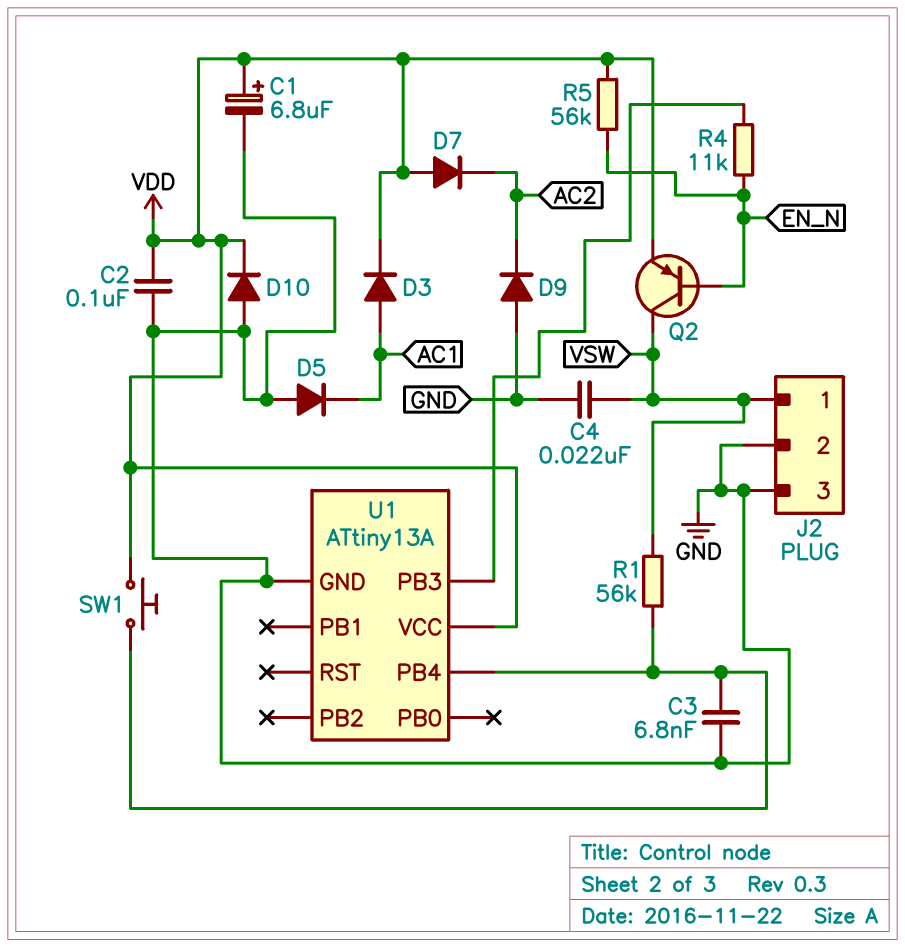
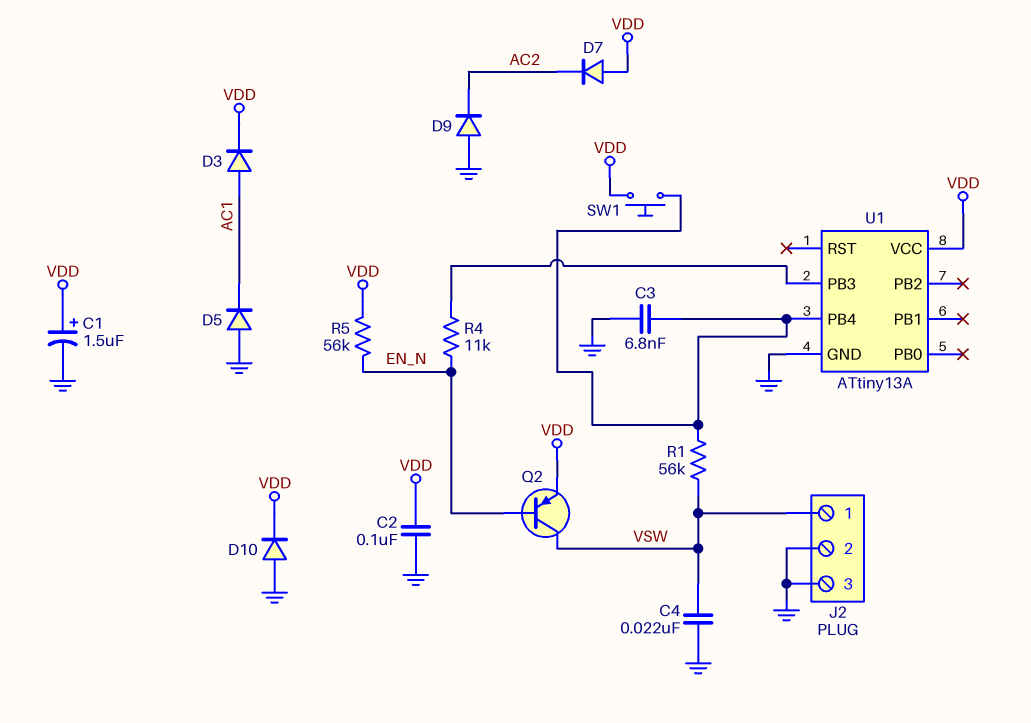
C1: 6.8uF (plus VDD, minus GND) -> 1.5uF (plus VDD, minus GND)

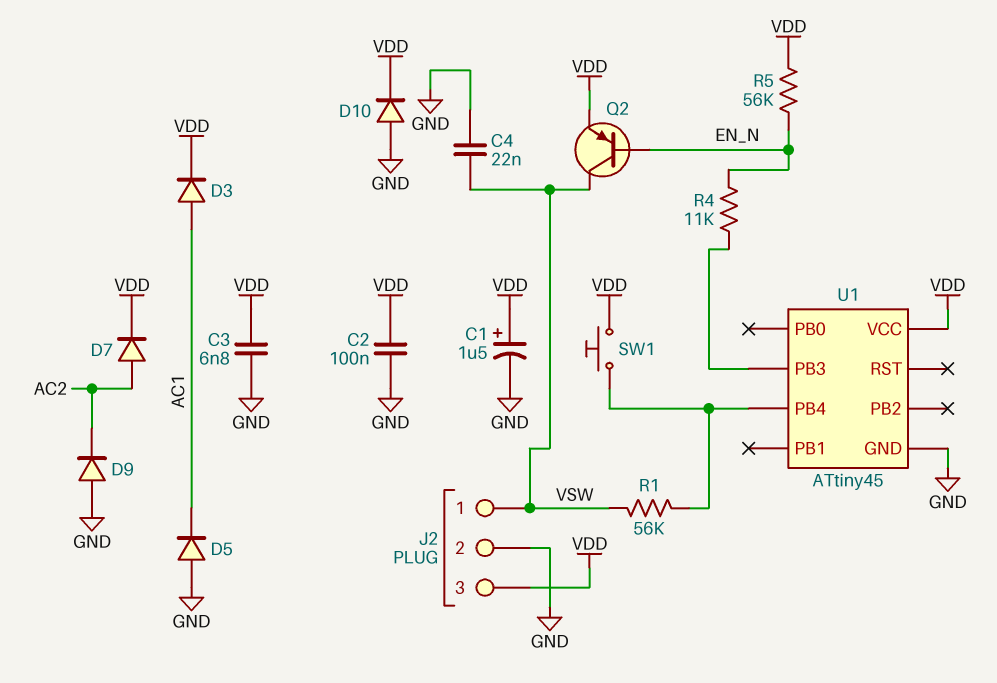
C3: 6.8nF (GND, U1/PB4) -> 6.8nF (GND, VDD)
D7: diode (A VDD, K AC2) -> diode (A AC2, K VDD)
J2 pin 3: GND -> VDD
U1: ATtiny13A -> ATtiny45

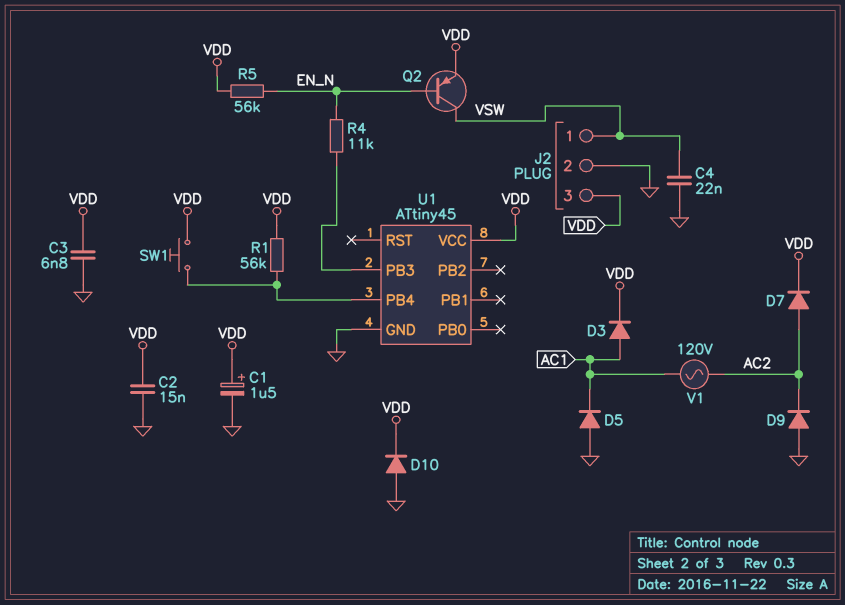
C2: 100nF (GND, VDD) -> 15nF (GND, VDD)
R1: 56k (U1/PB4, VSW) -> 56k (U1/PB4, VDD)
V1: none -> AC 120V (AC1, AC2)

